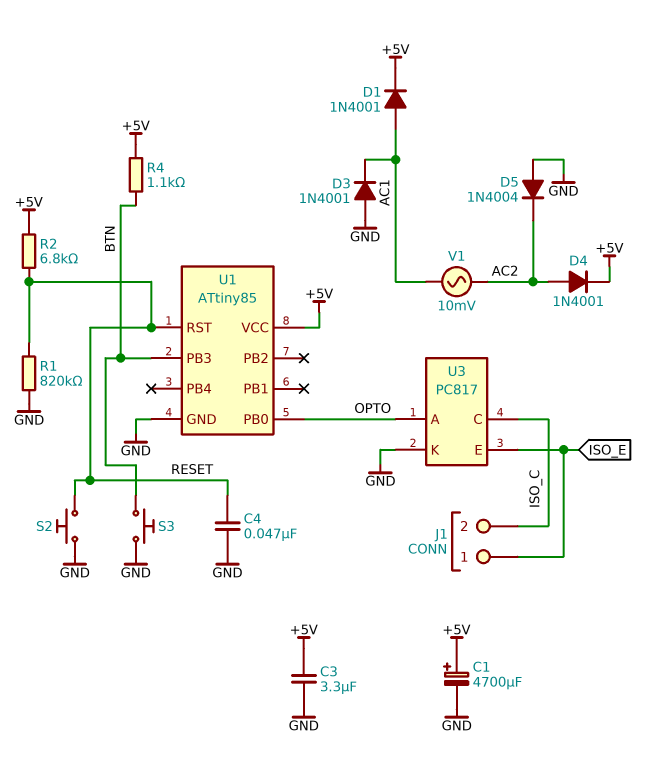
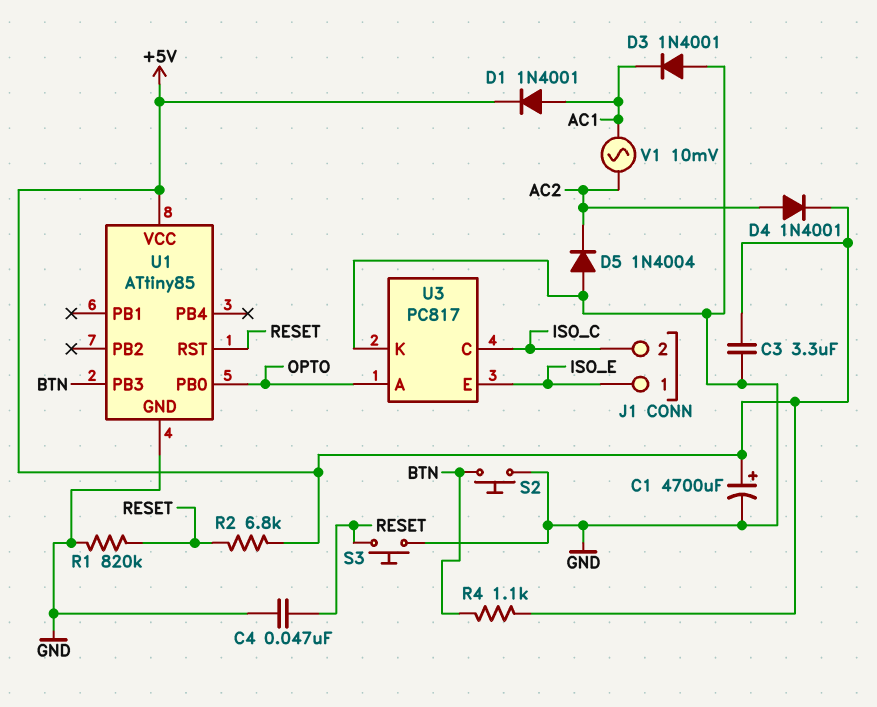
S2: button (GND, RESET) -> button (BTN, GND)
S3: button (BTN, GND) -> button (GND, RESET)

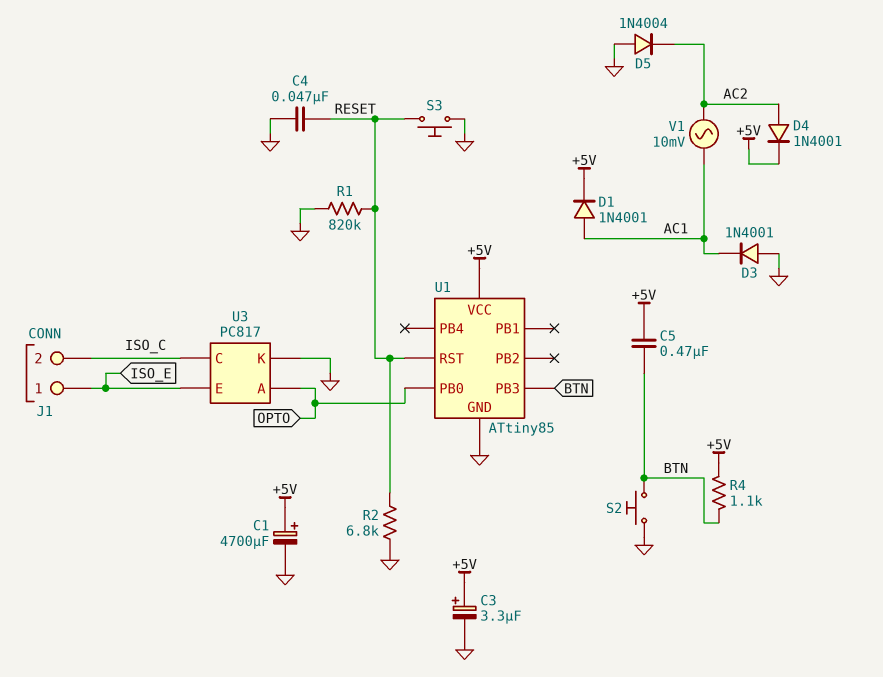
C3: 3.3uF (+5V, GND) -> 3.3uF (plus +5V, minus GND)
C5: none -> 470nF (+5V, BTN)
R2: 6.8k (+5V, RESET) -> 6.8k (GND, RESET)

